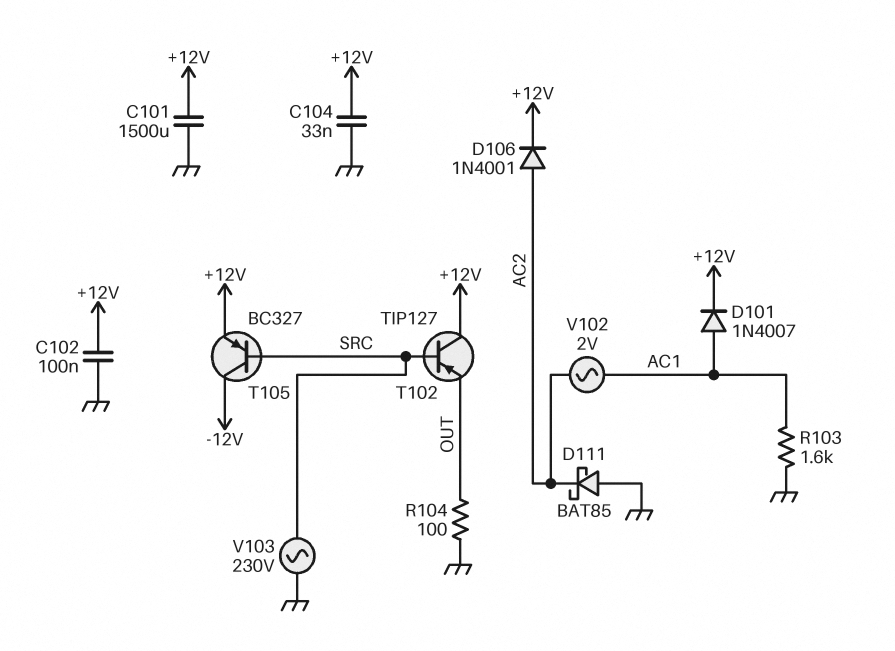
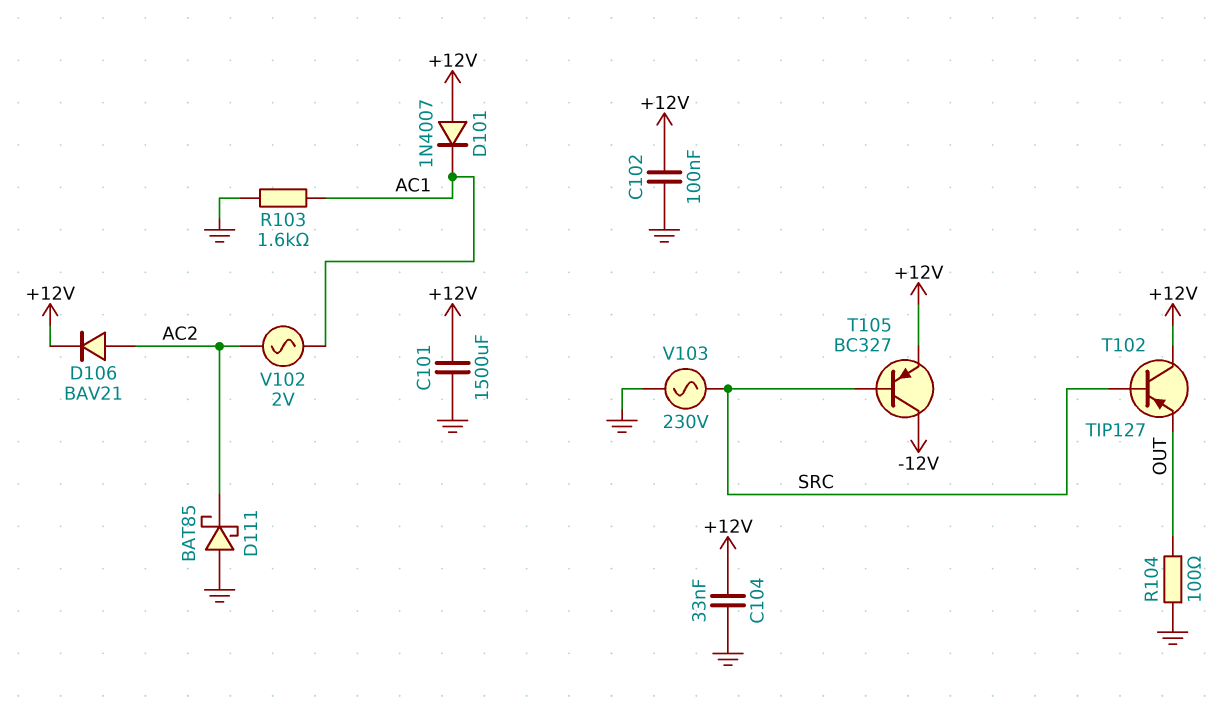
D101: diode 1N4007 (A AC1, K +12V) -> diode 1N4007 (A +12V, K AC1)
D106: diode 1N4001 (A AC2, K +12V) -> diode BAV21 (A AC2, K +12V)

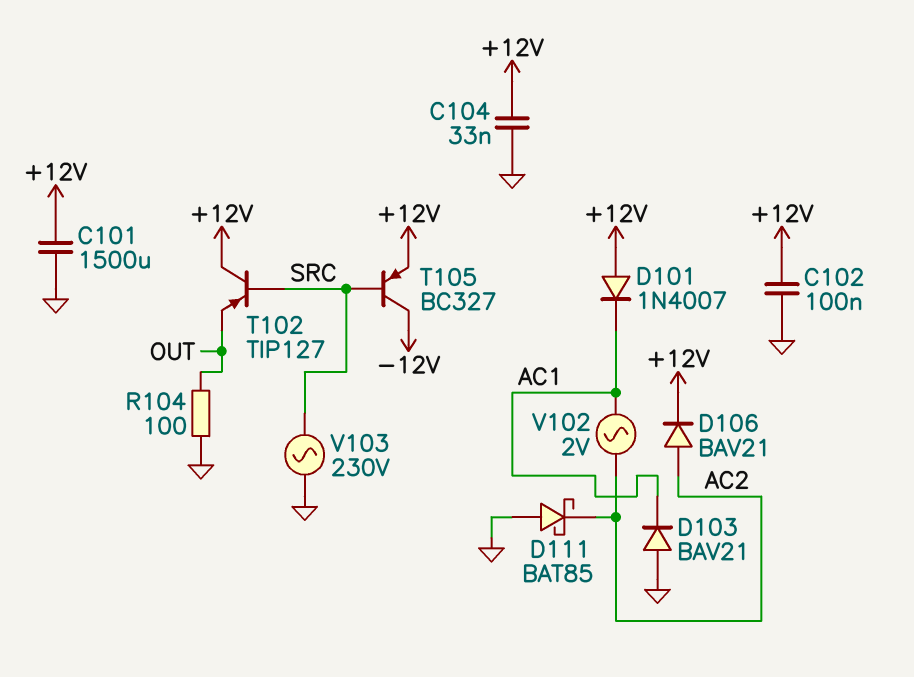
D103: none -> diode BAV21 (A GND, K AC1)
R103: 1.6k (AC1, GND) -> none

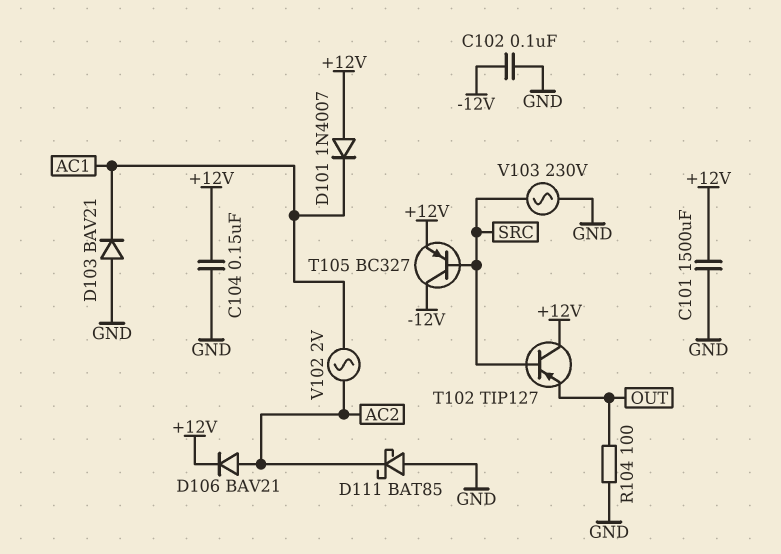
C102: 100nF (+12V, GND) -> 100nF (-12V, GND)
C104: 33nF (+12V, GND) -> 150nF (+12V, GND)

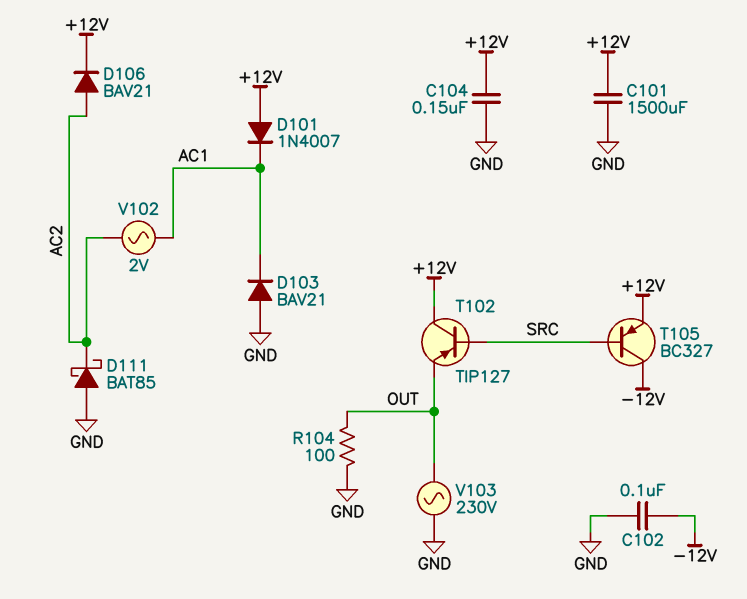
V103: AC 230V (GND, SRC) -> AC 230V (GND, OUT)

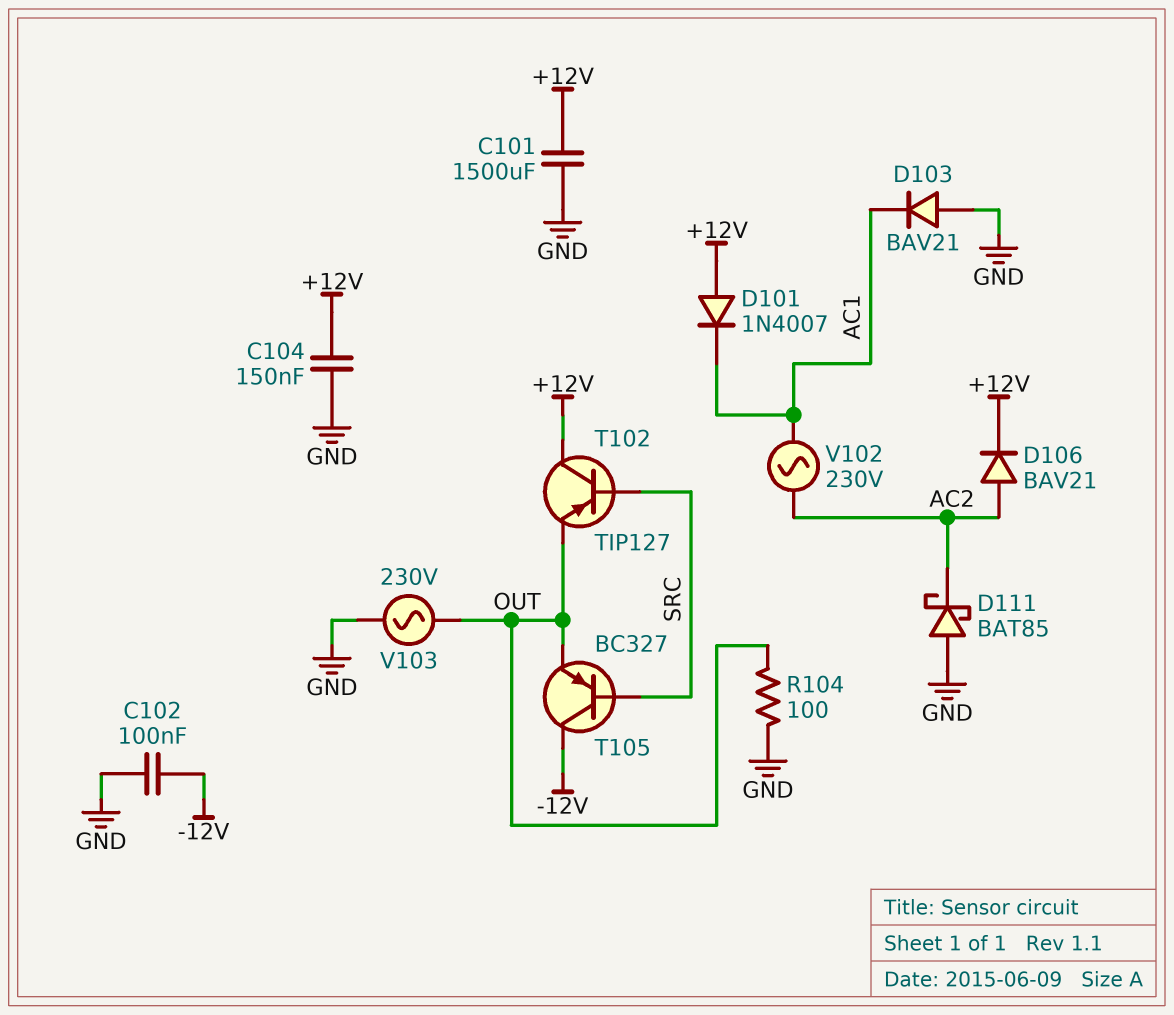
T105: PNP BC327 (B SRC, C -12V, E +12V) -> PNP BC327 (B SRC, C -12V, E OUT)
V102: AC 2V (AC1, AC2) -> AC 230V (AC1, AC2)

